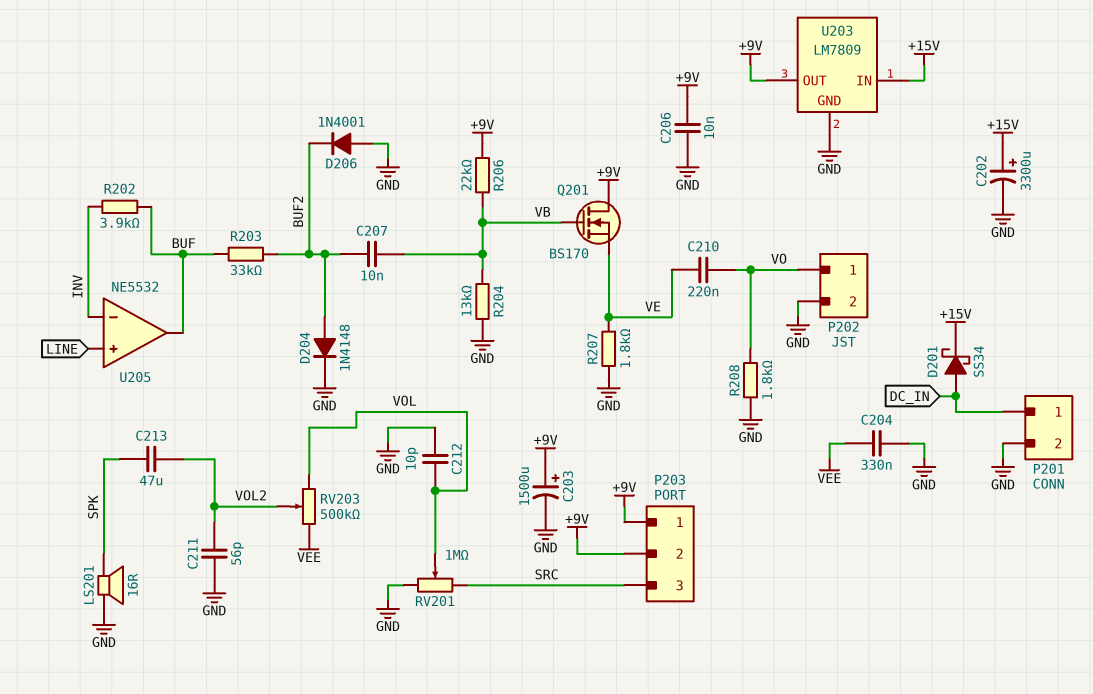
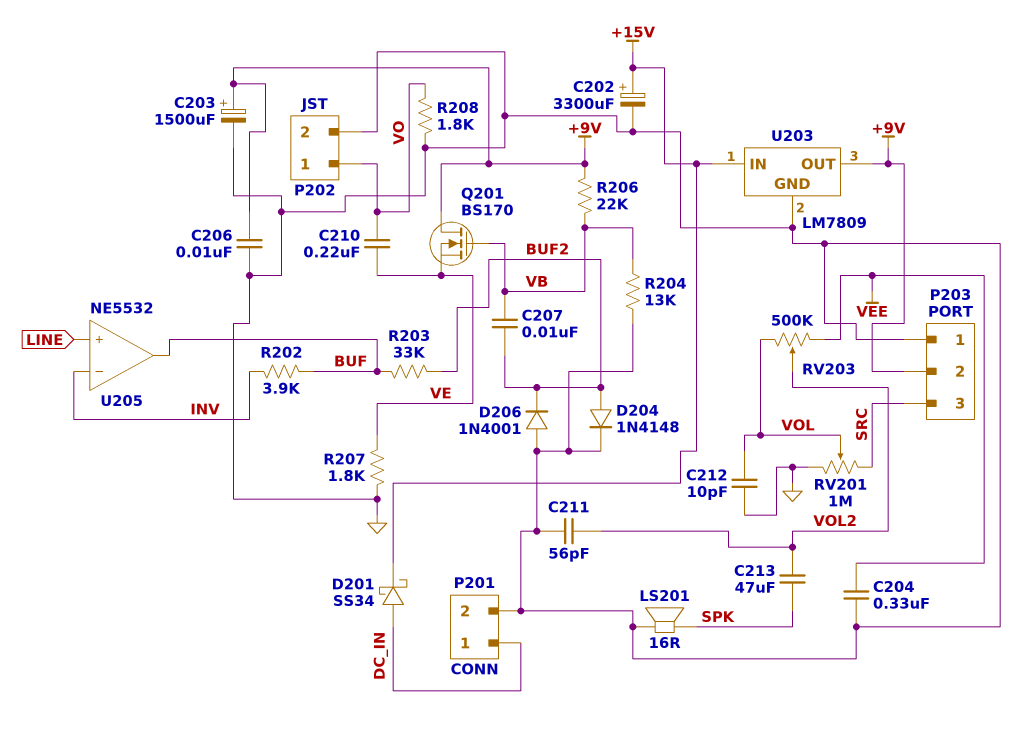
P203 pin 1: +9V -> GND

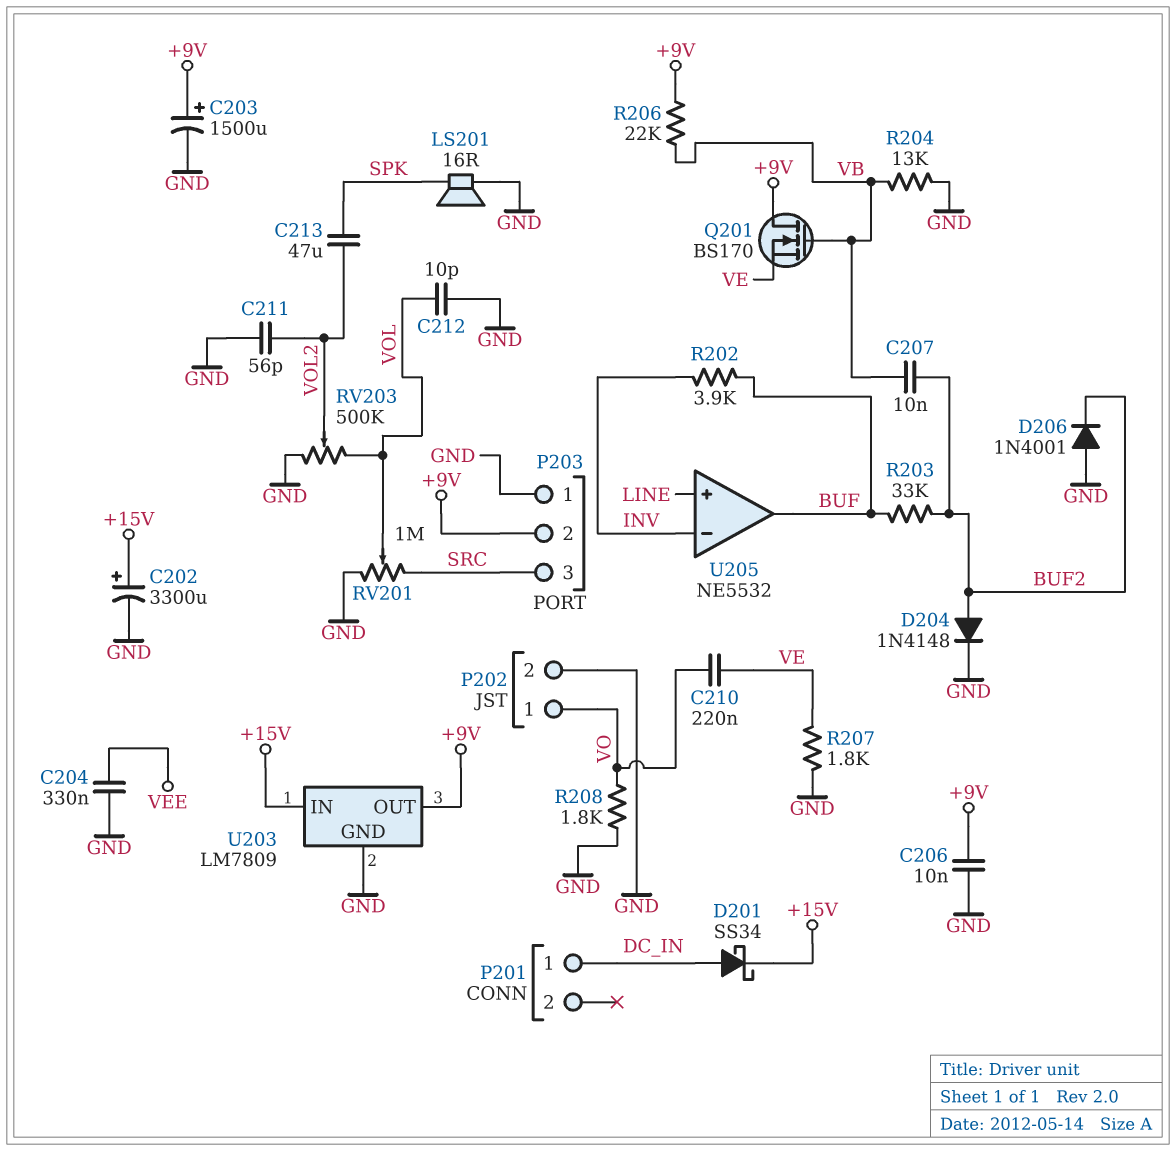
P201 pin 2: GND -> none
RV203: 500k (VEE, VOL, wiper VOL2) -> 500k (GND, VOL, wiper VOL2)

